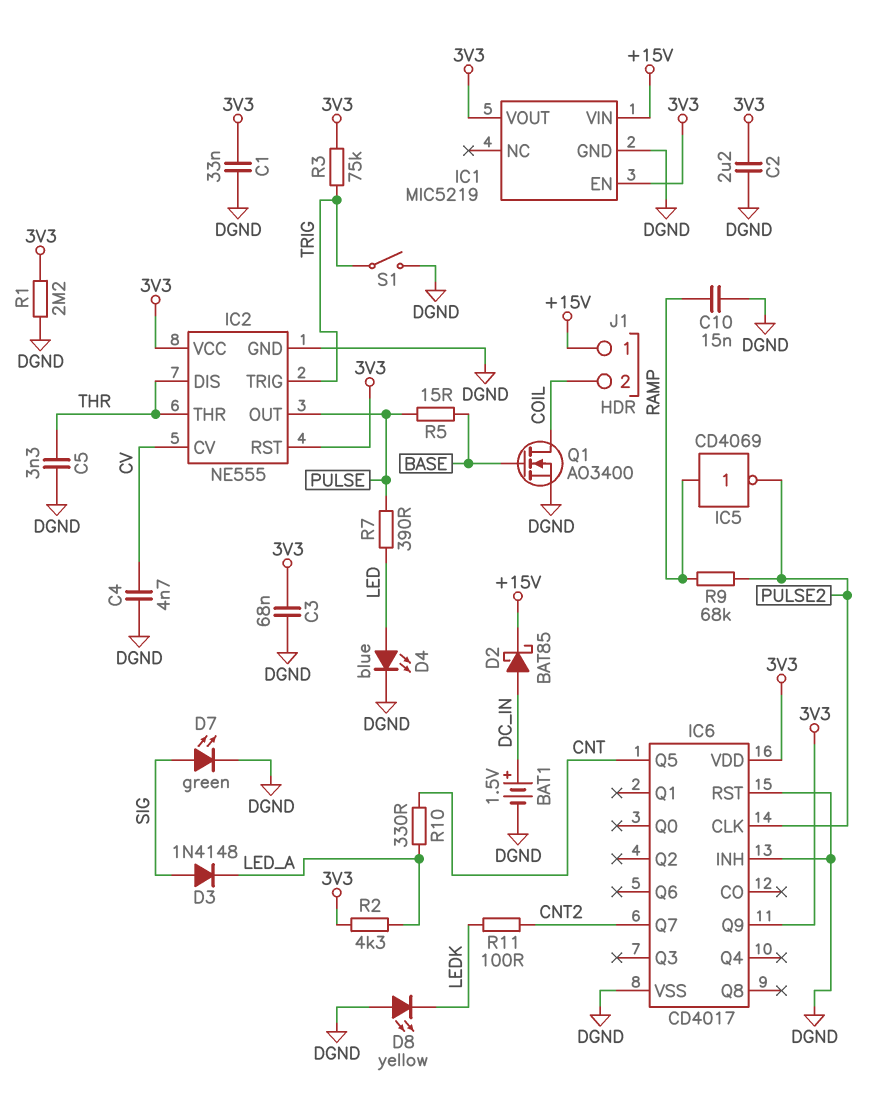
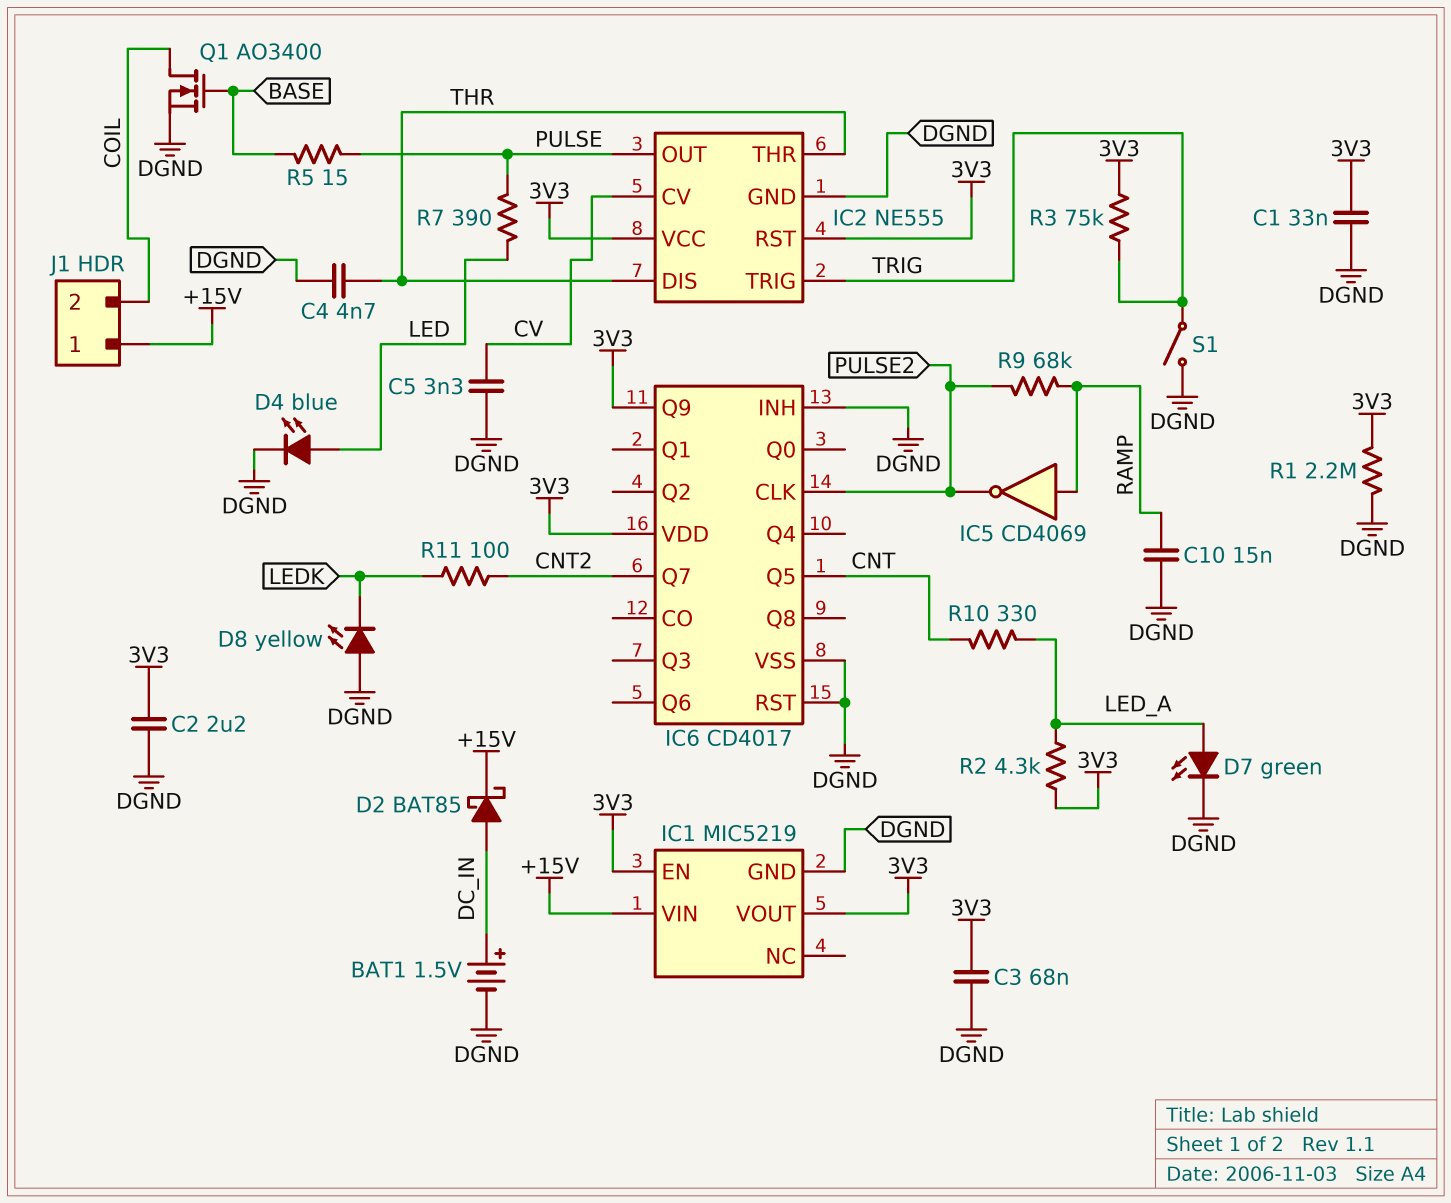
C4: 4.7nF (CV, DGND) -> 4.7nF (DGND, THR)
C5: 3.3nF (DGND, THR) -> 3.3nF (CV, DGND)
D3: diode 1N4148 (A SIG, K LED_A) -> none
D7: LED green (A SIG, K DGND) -> LED green (A LED_A, K DGND)

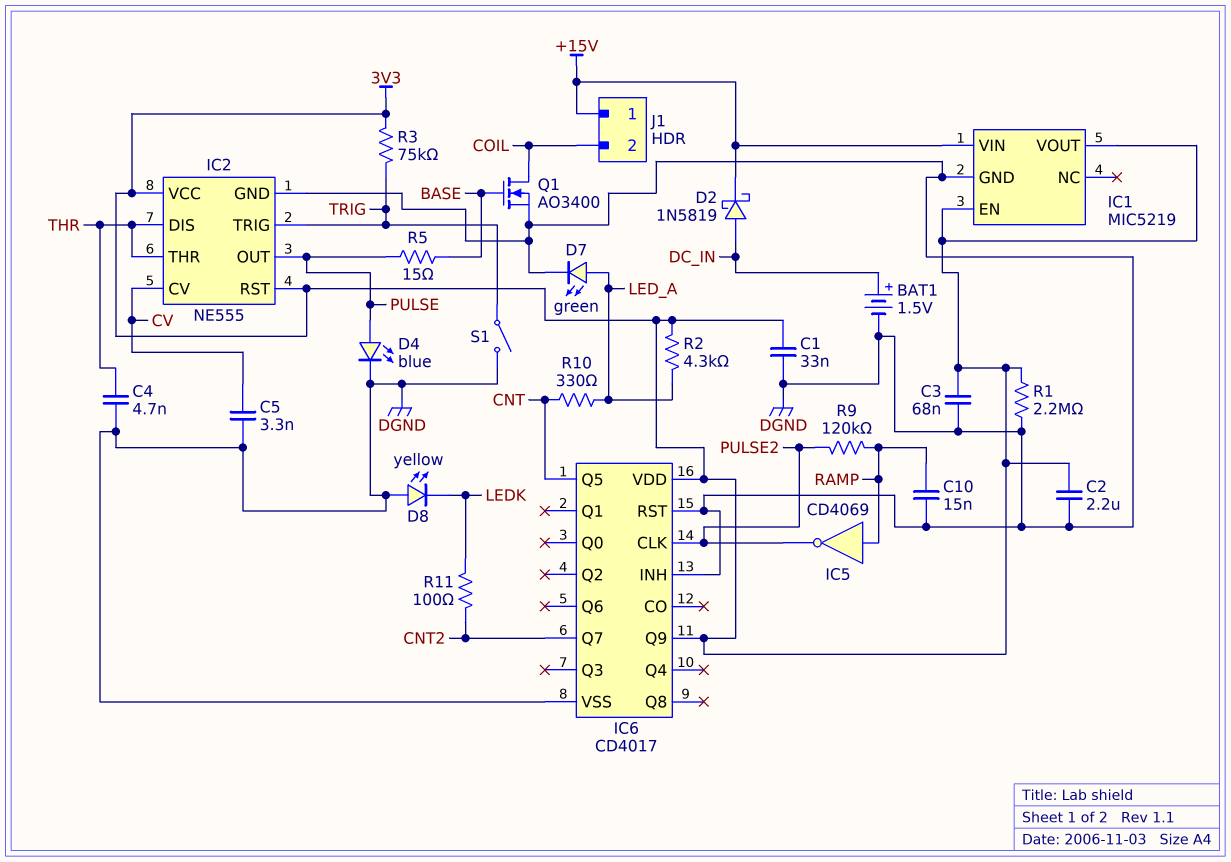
D2: schottky BAT85 (A DC_IN, K +15V) -> schottky 1N5819 (A DC_IN, K +15V)
D4: LED blue (A LED, K DGND) -> LED blue (A PULSE, K DGND)
R7: 390 (LED, PULSE) -> none
R9: 68k (PULSE2, RAMP) -> 120k (PULSE2, RAMP)

